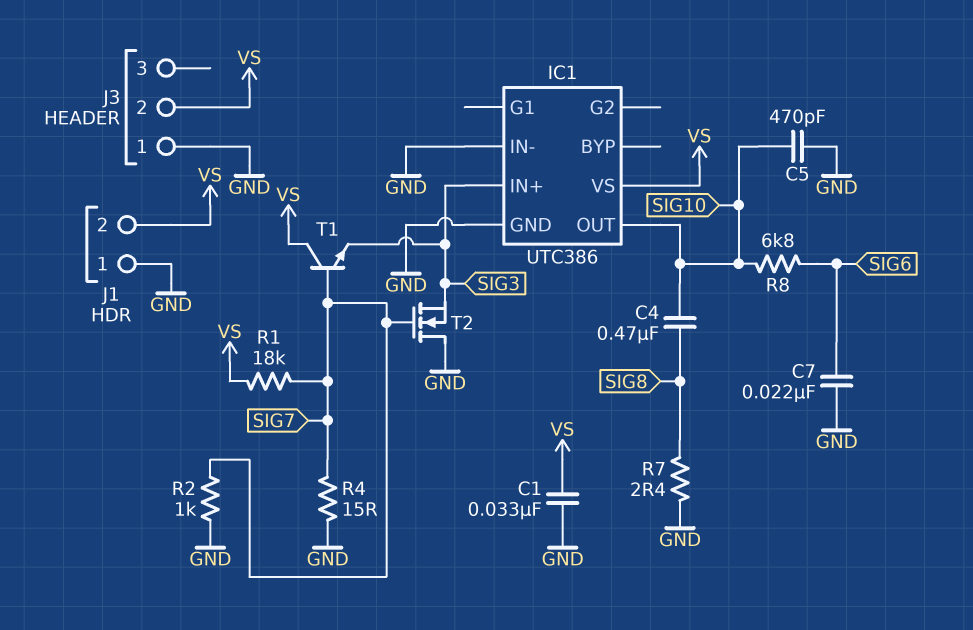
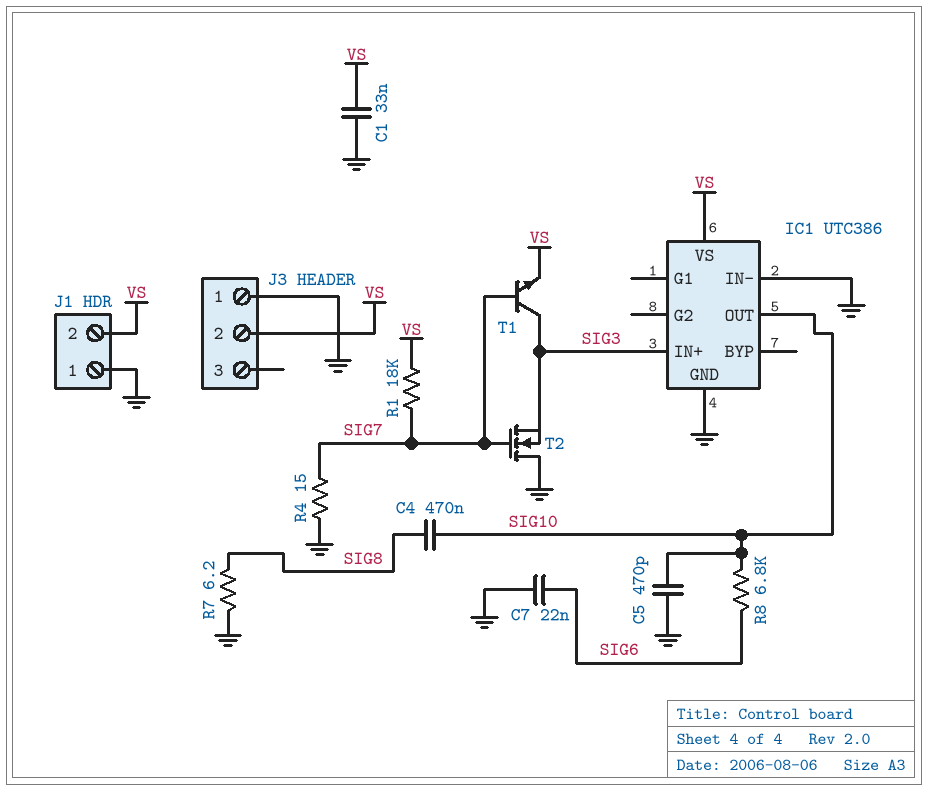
R2: 1k (GND, SIG7) -> none
R7: 2.4 (GND, SIG8) -> 6.2 (GND, SIG8)
T1: NPN (B SIG7, C VS, E SIG3) -> NPN (B SIG7, C SIG3, E VS)

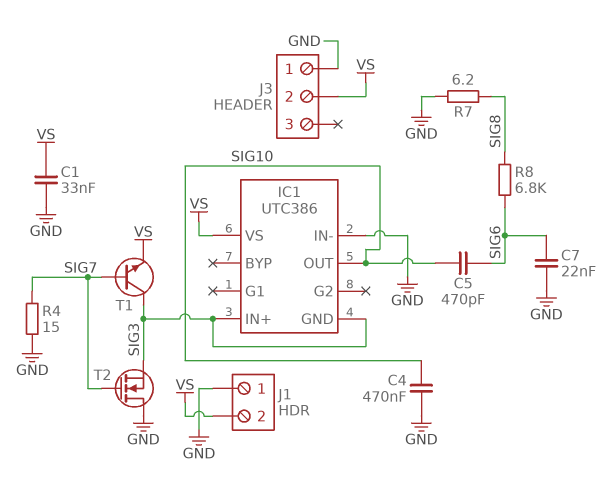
C4: 470nF (SIG8, SIG10) -> 470nF (GND, SIG10)
C5: 470pF (GND, SIG10) -> 470pF (SIG6, SIG10)
IC1 pin GND: GND -> SIG3
R1: 18k (SIG7, VS) -> none
R8: 6.8k (SIG6, SIG10) -> 6.8k (SIG6, SIG8)

